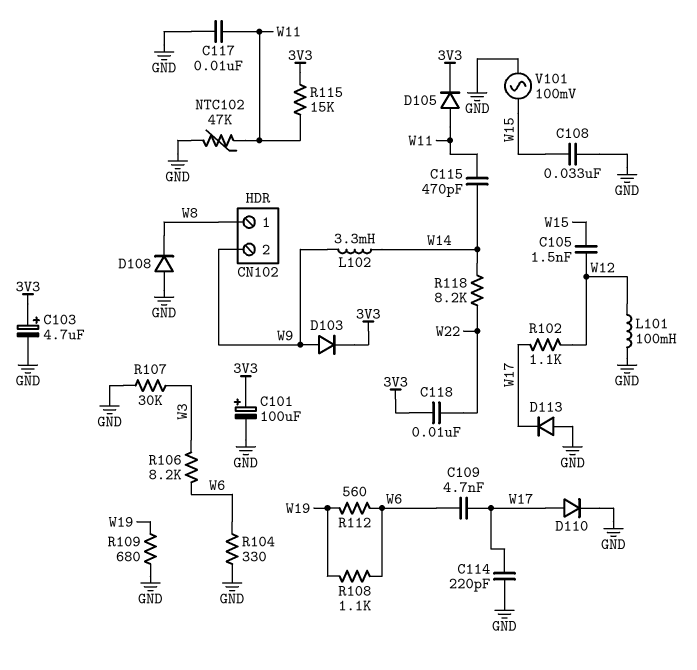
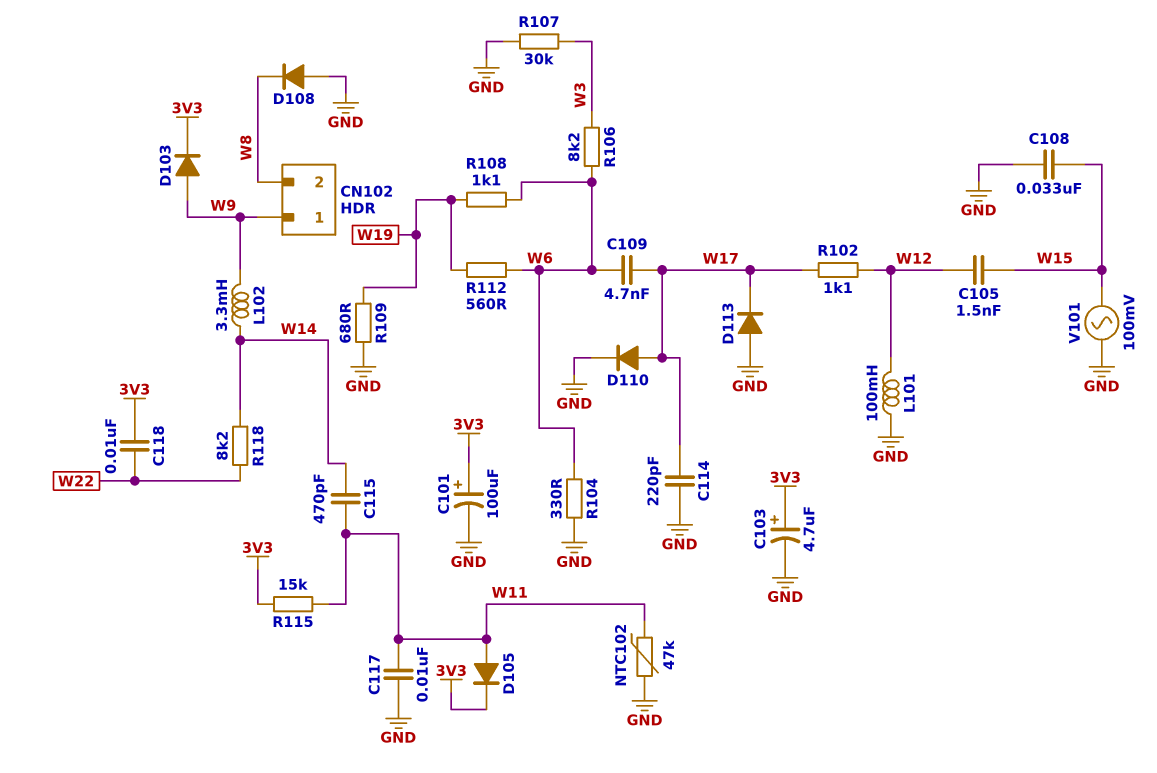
CN102 pin 1: W8 -> W9
CN102 pin 2: W9 -> W8

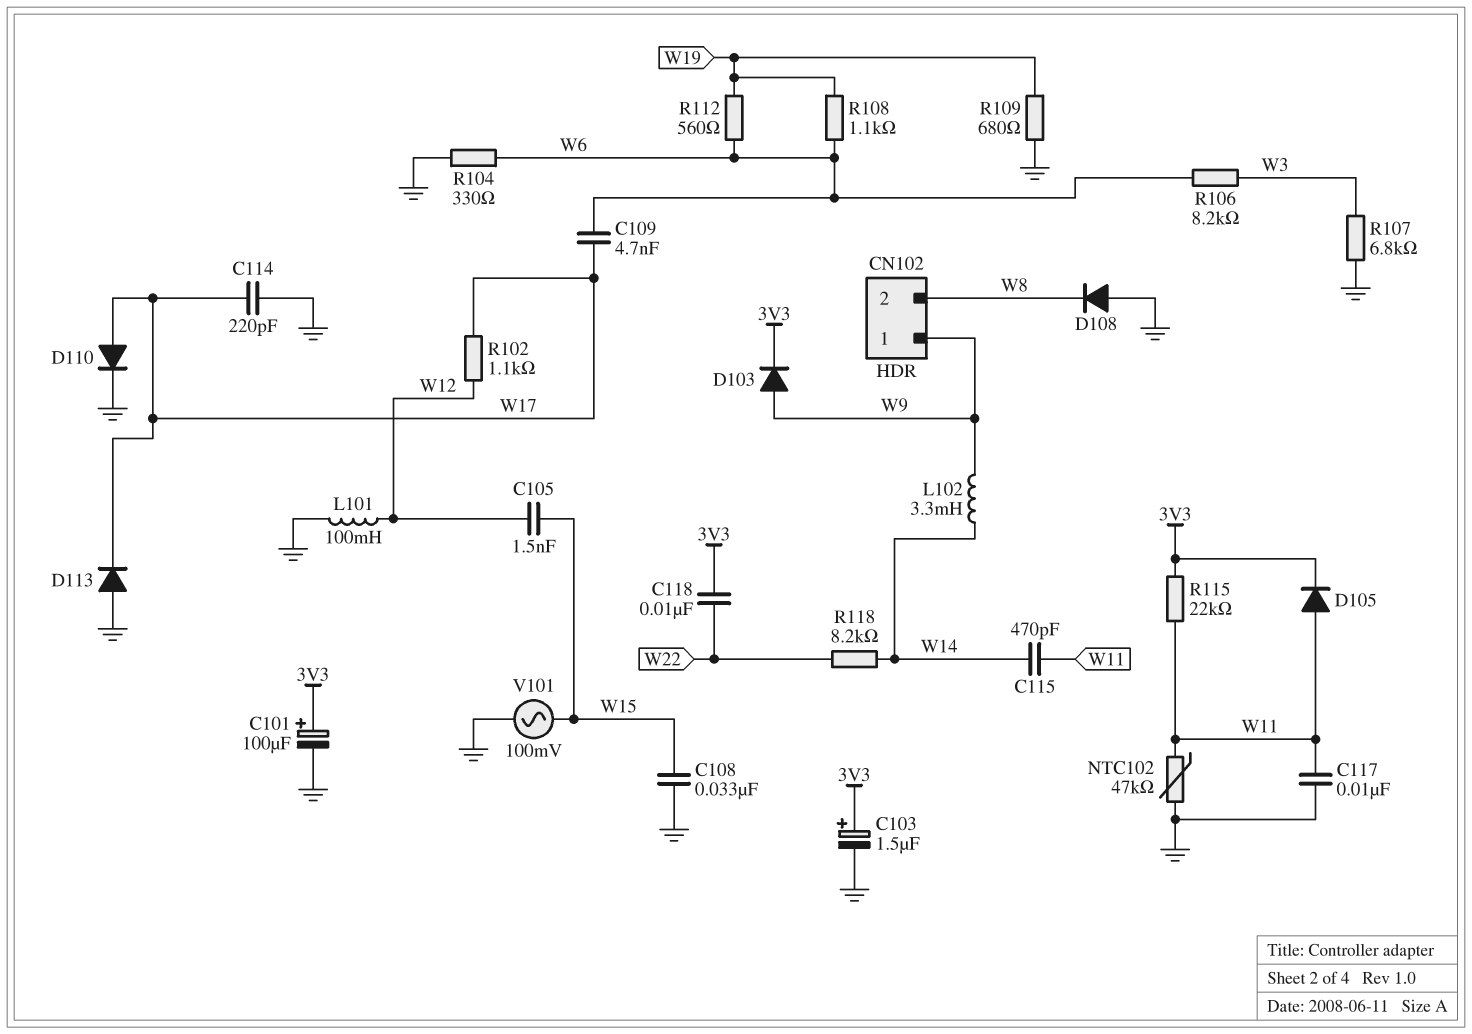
C103: 4.7uF (plus 3V3, minus GND) -> 1.5uF (plus 3V3, minus GND)
R107: 30k (GND, W3) -> 6.8k (GND, W3)
R115: 15k (3V3, W11) -> 22k (3V3, W11)

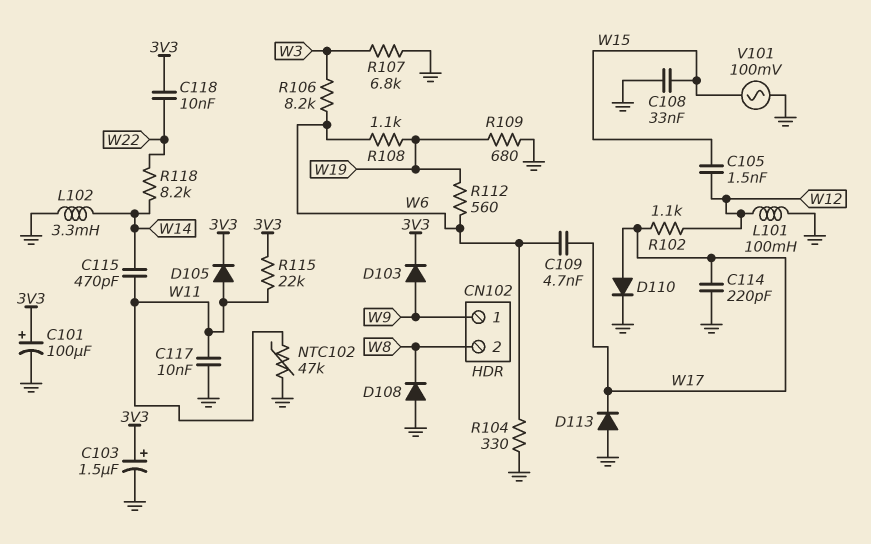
L102: 3.3mH (W9, W14) -> 3.3mH (GND, W14)

